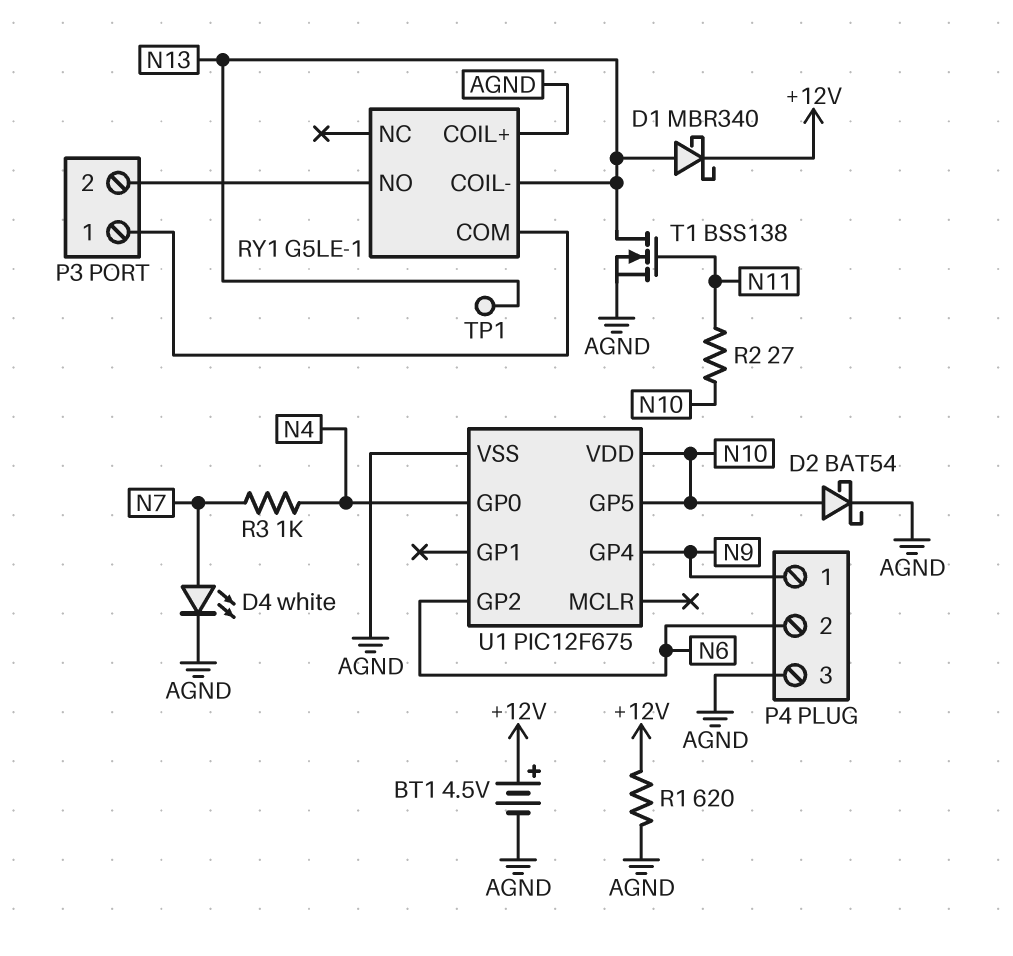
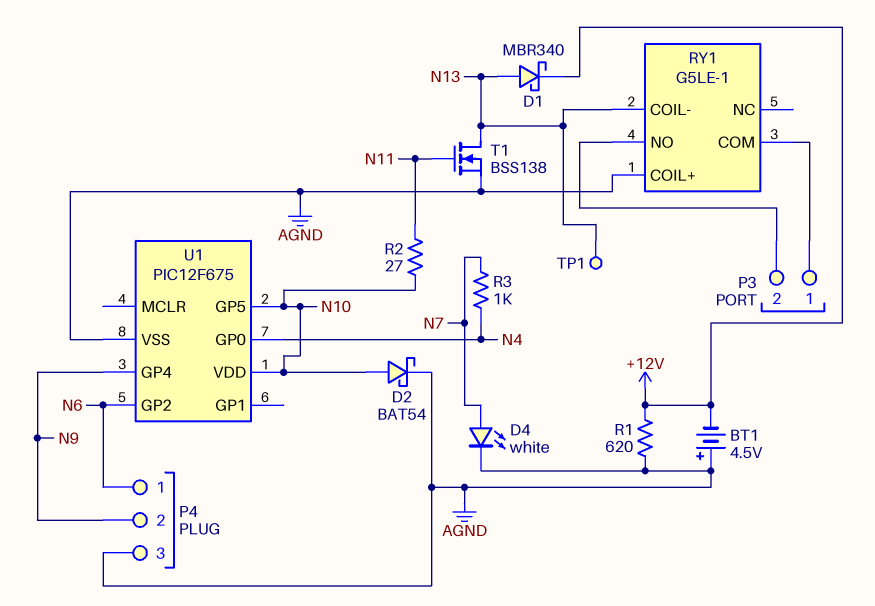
BT1: 4.5V (plus +12V, minus AGND) -> 4.5V (plus AGND, minus +12V)
P4 pin 1: N9 -> N6
P4 pin 2: N6 -> N9

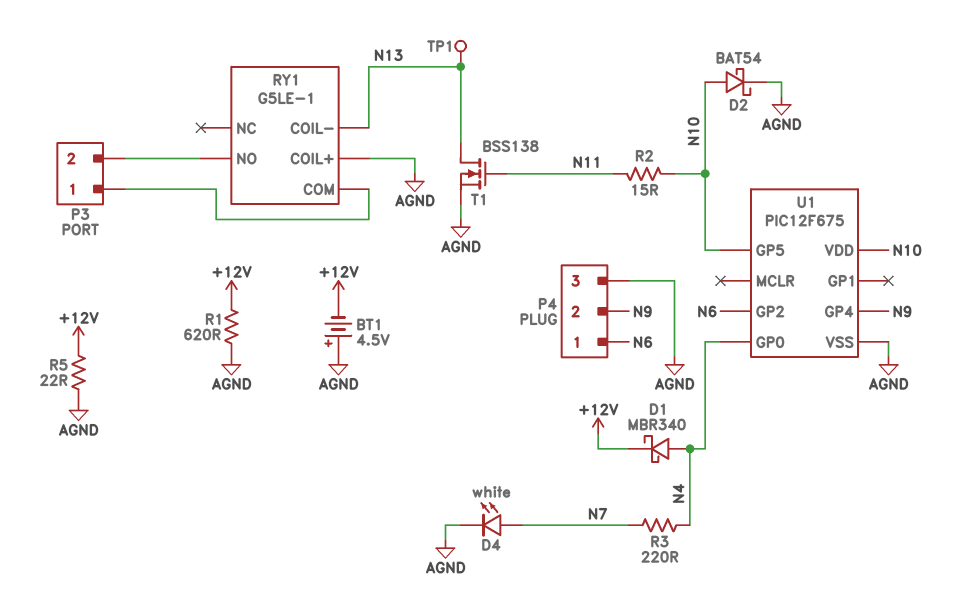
D1: schottky MBR340 (A N13, K +12V) -> schottky MBR340 (A N4, K +12V)
R2: 27 (N10, N11) -> 15 (N10, N11)
R3: 1k (N4, N7) -> 220 (N4, N7)
R5: none -> 22 (+12V, AGND)

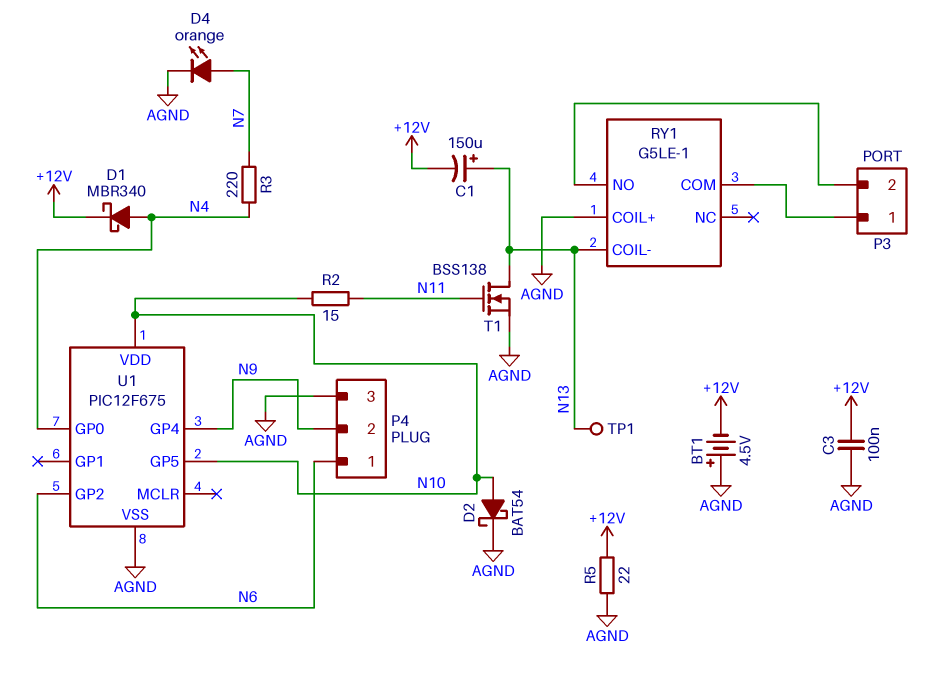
C1: none -> 150uF (plus N13, minus +12V)
C3: none -> 100nF (+12V, AGND)
D4: LED white (A N7, K AGND) -> LED orange (A N7, K AGND)
R1: 620 (+12V, AGND) -> none

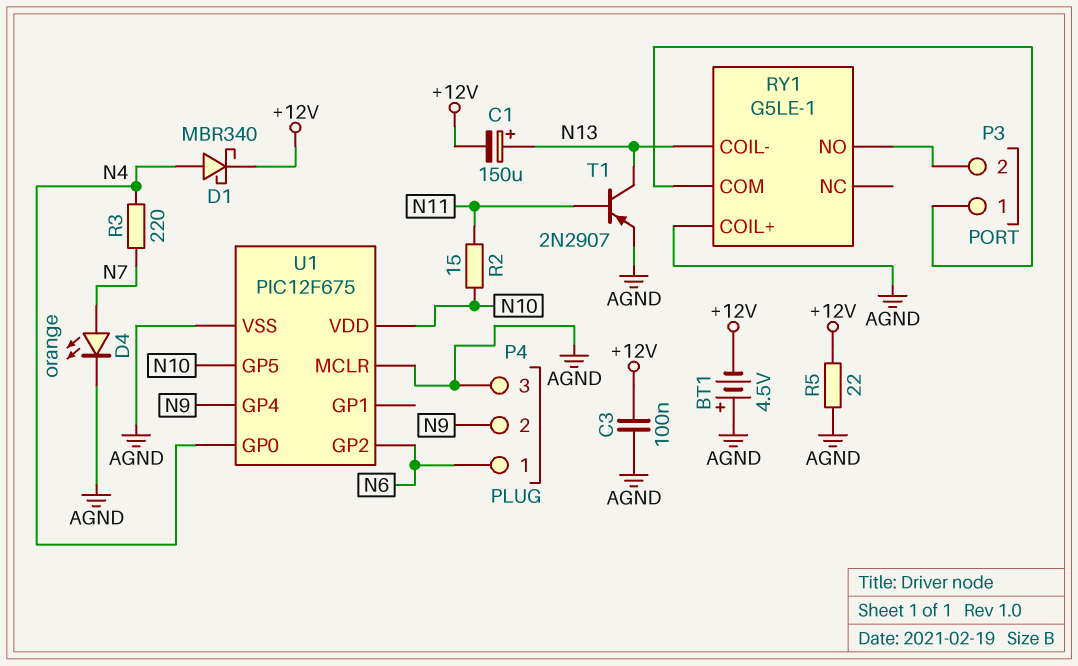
D2: schottky BAT54 (A N10, K AGND) -> none
T1: NMOS BSS138 (G N11, D N13, S AGND) -> PNP 2N2907 (B N11, C N13, E AGND)
TP1: test point (N13) -> none
U1 pin MCLR: none -> AGND

